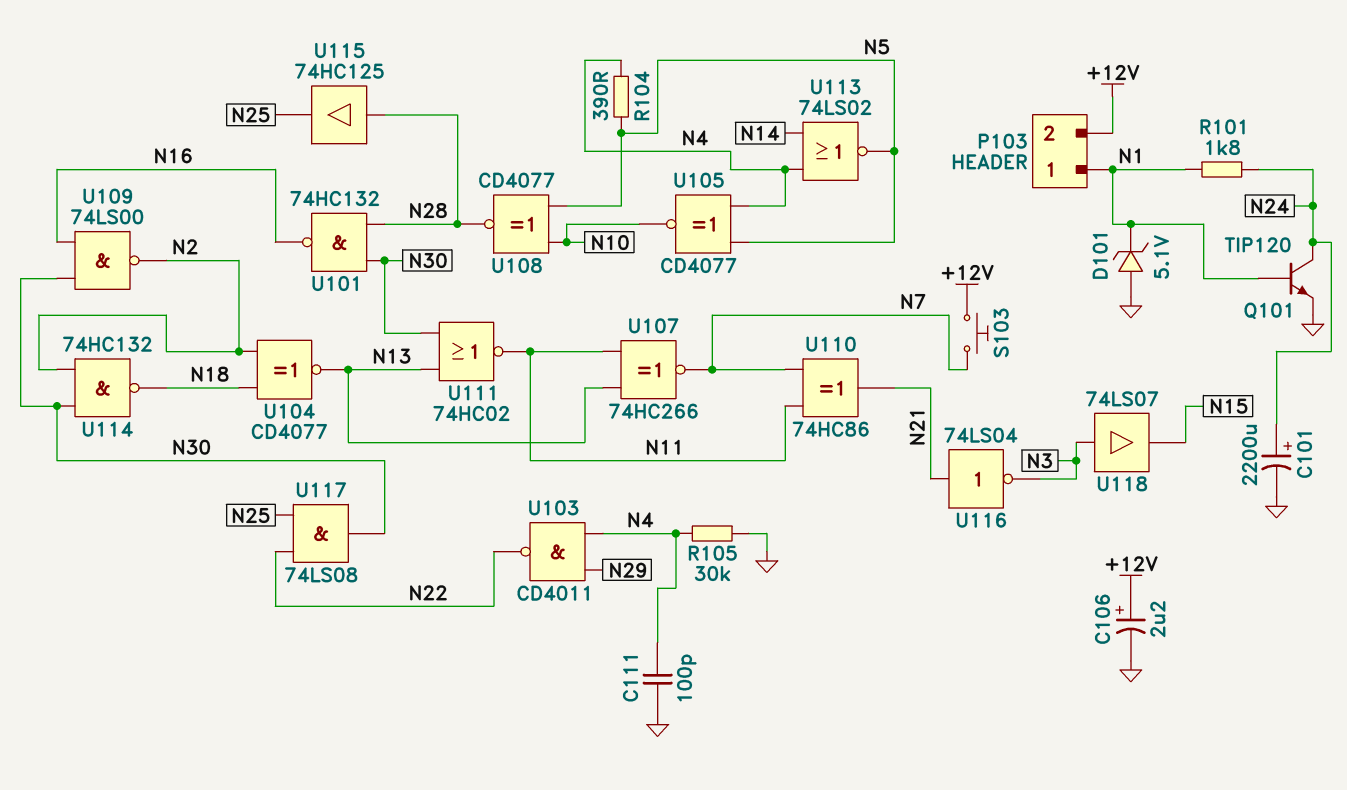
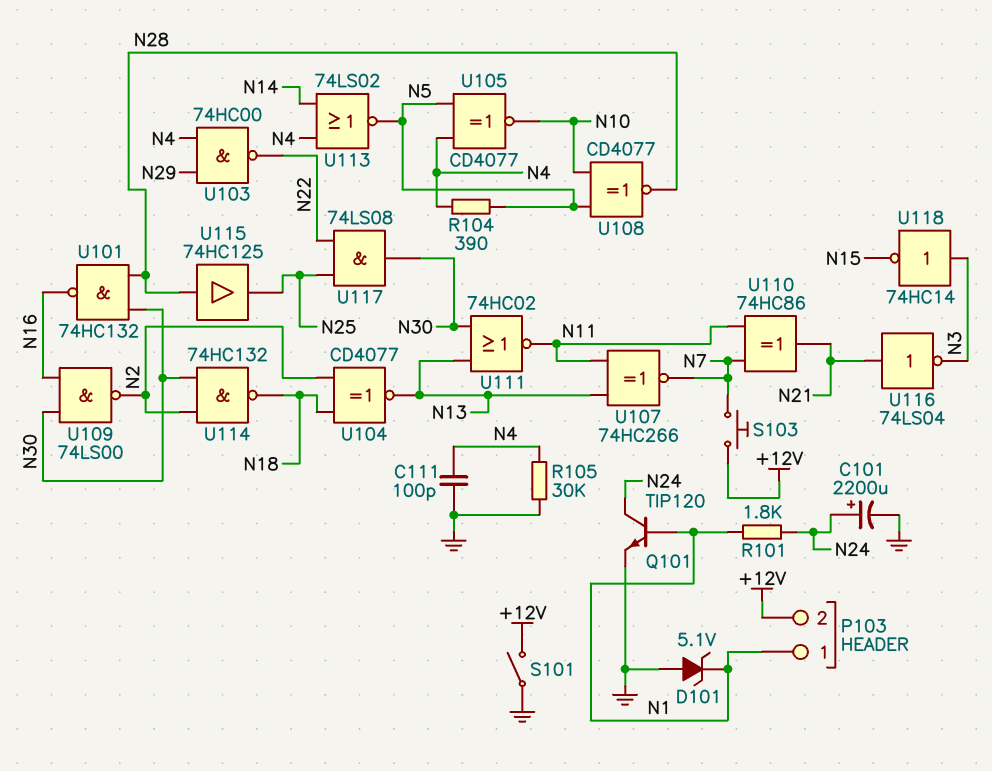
C106: 2.2uF (plus +12V, minus GND) -> none
S101: none -> switch (+12V, GND)
U103: NAND CD4011 (in N4, in N29, out N22) -> NAND 74HC00 (in N4, in N29, out N22)
U118: buffer 74LS07 (in N3, out N15) -> NOT 74HC14 (in N3, out N15)

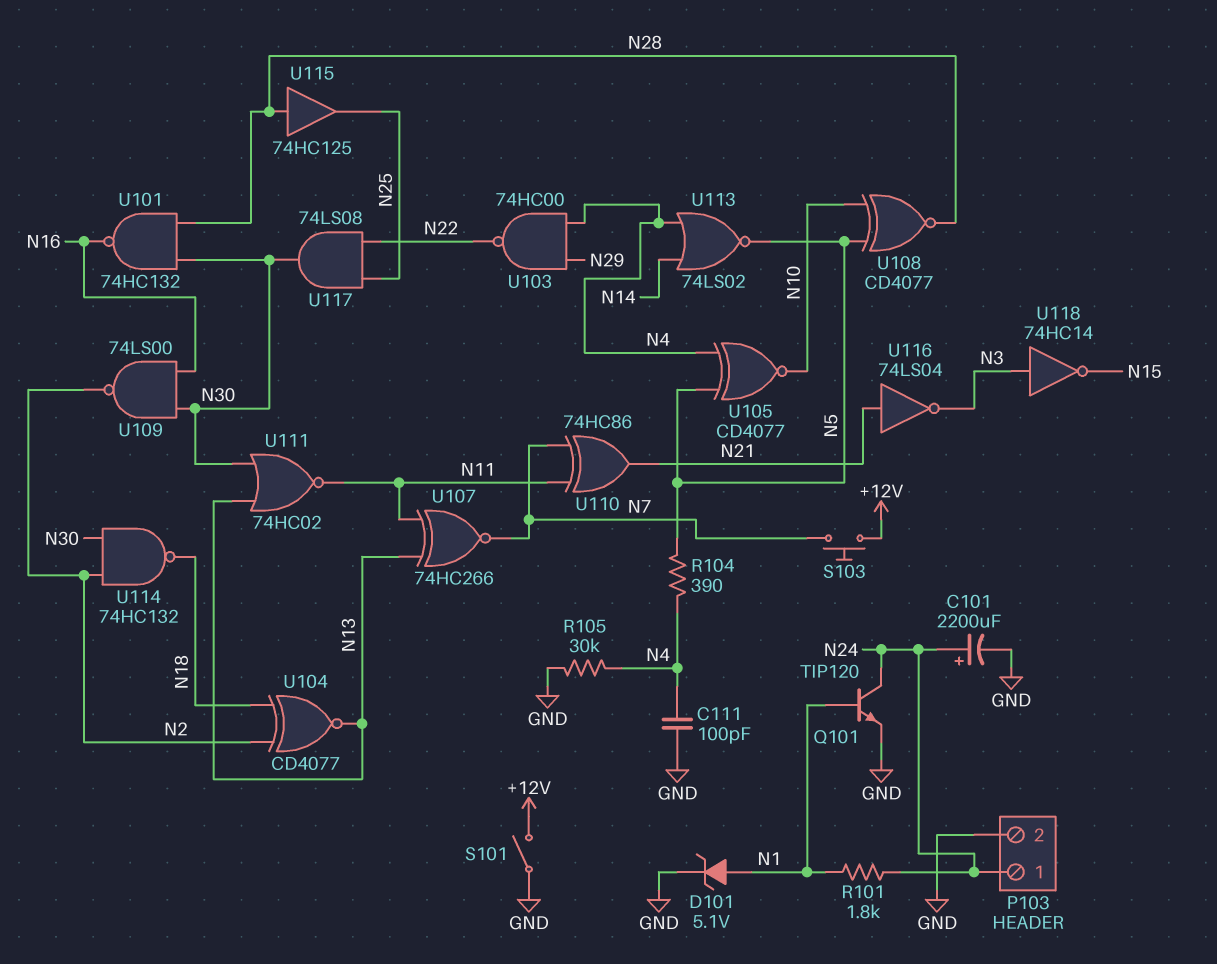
D101: zener 5.1V (A GND, K N1) -> zener 5.1V (A N1, K GND)
P103 pin 1: N1 -> N24
P103 pin 2: +12V -> GND

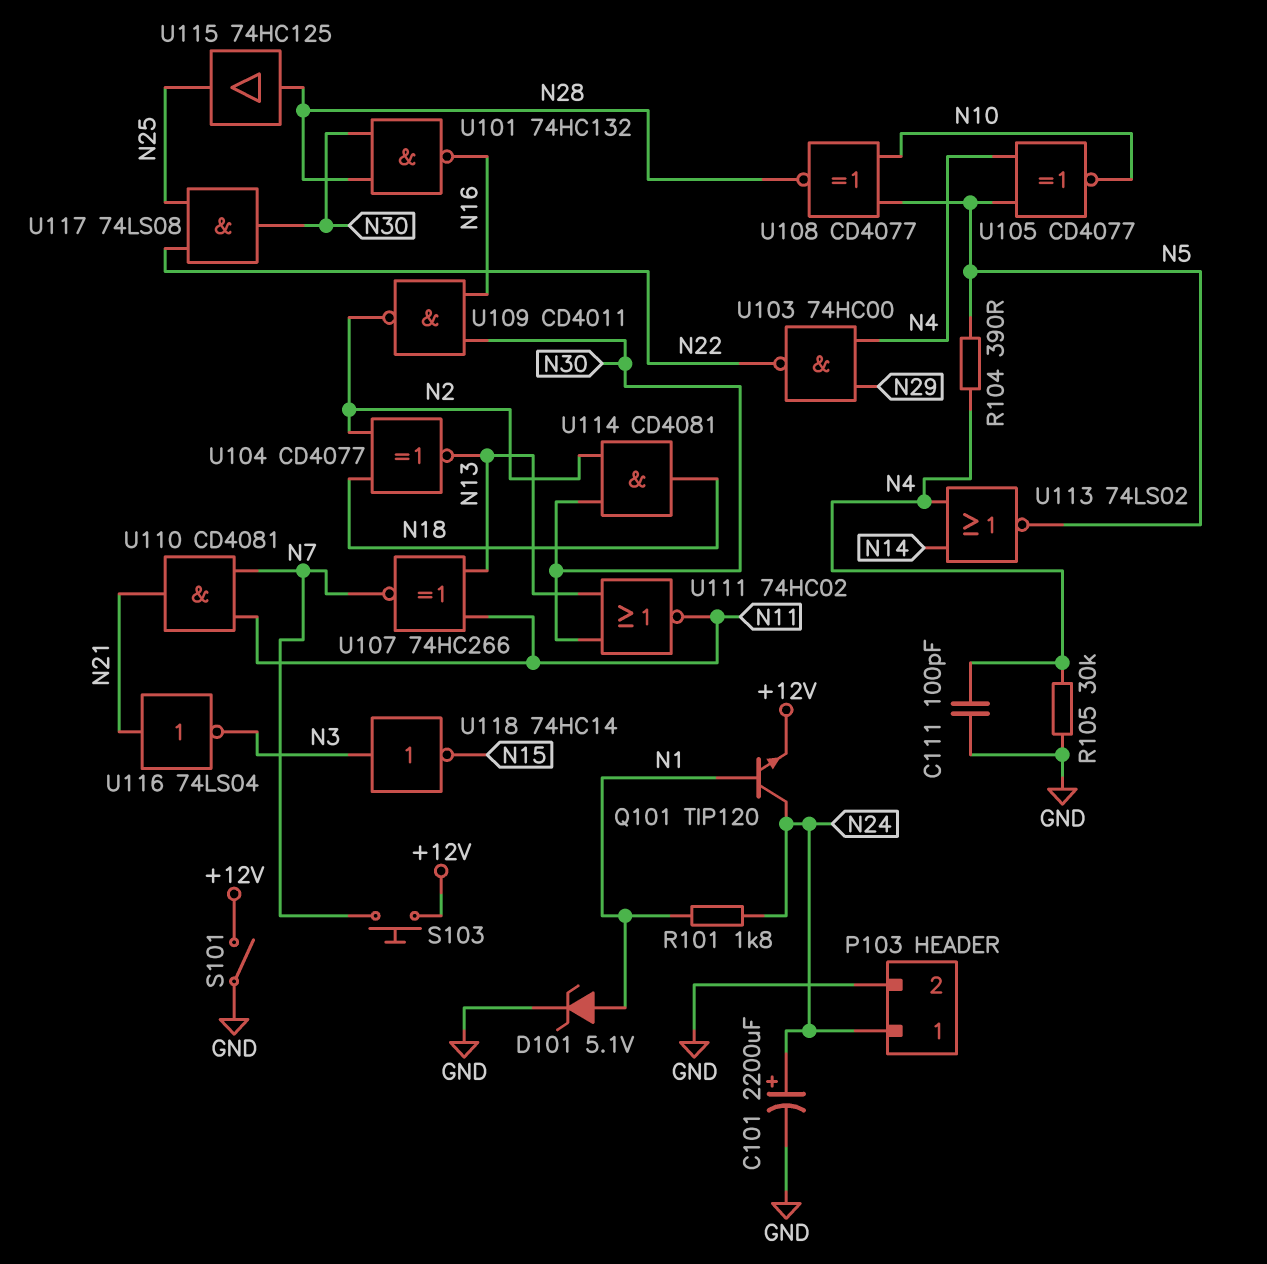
Q101: NPN TIP120 (B N1, C N24, E GND) -> NPN TIP120 (B N1, C N24, E +12V)
U109: NAND 74LS00 (in N16, in N30, out N2) -> NAND CD4011 (in N16, in N30, out N2)
U110: XOR 74HC86 (in N7, in N11, out N21) -> AND CD4081 (in N7, in N11, out N21)
U114: NAND 74HC132 (in N2, in N30, out N18) -> AND CD4081 (in N2, in N30, out N18)

